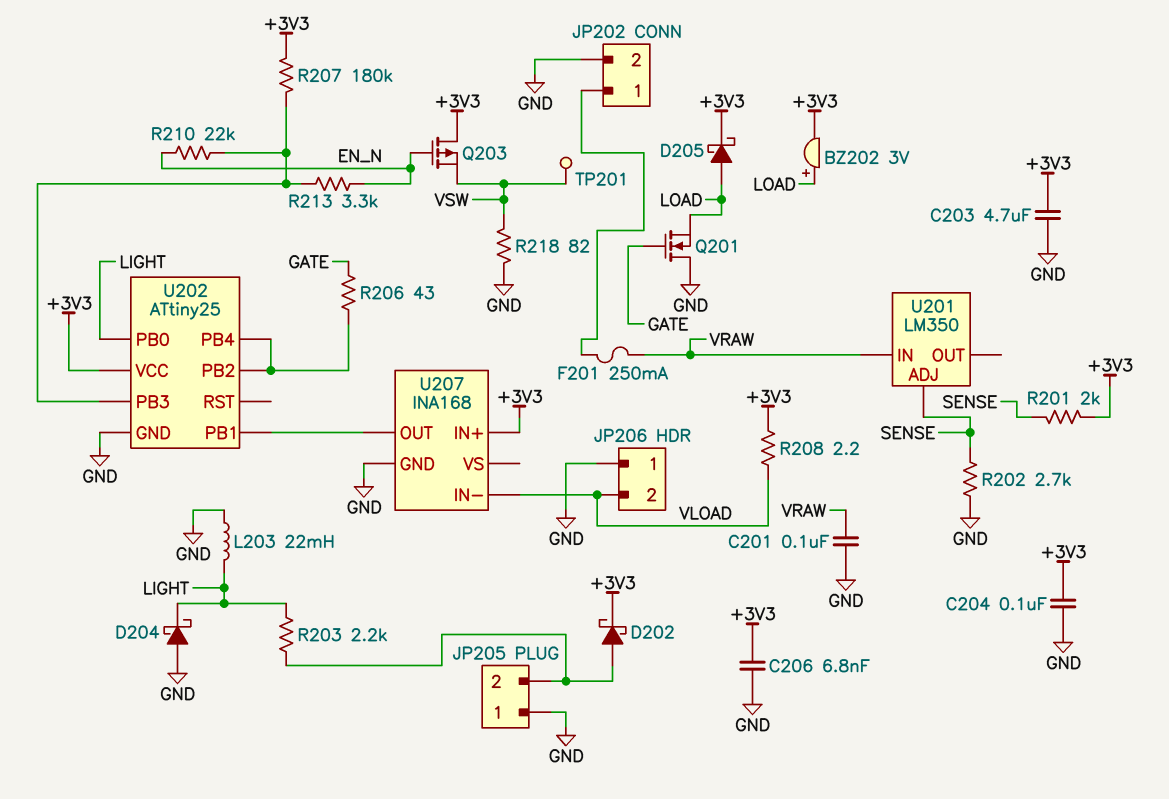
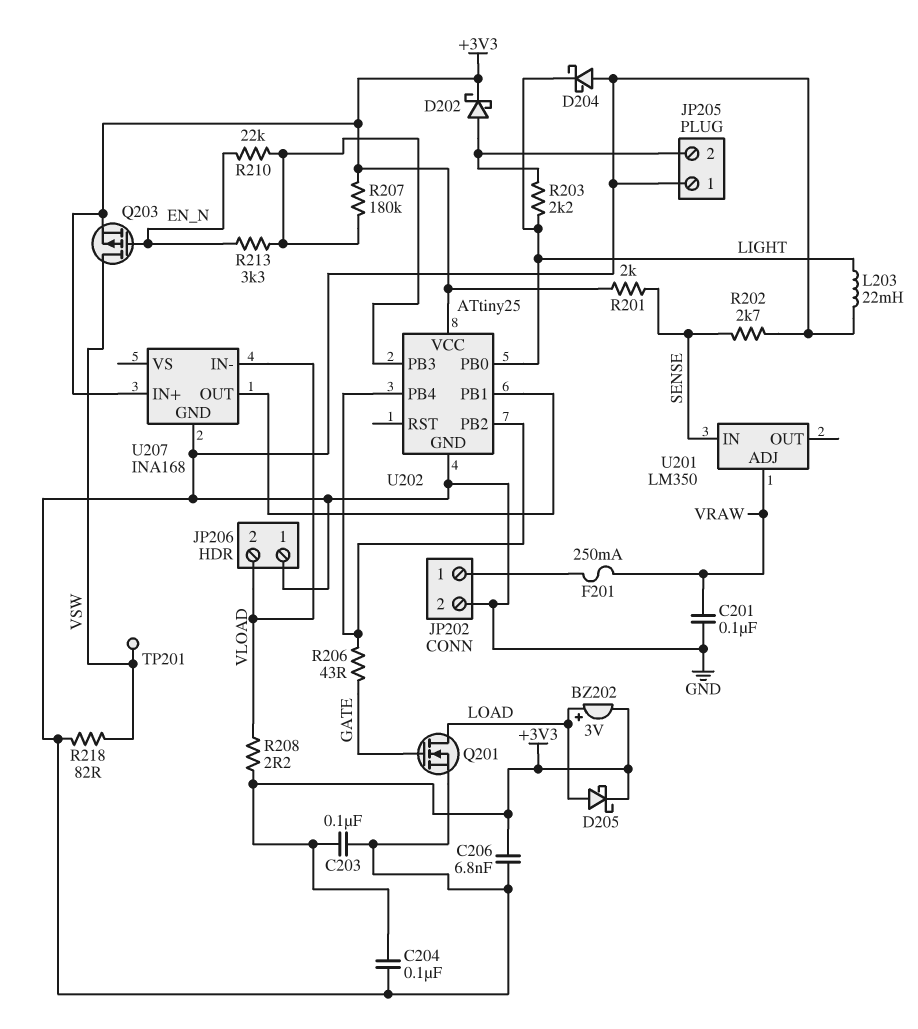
C203: 4.7uF (+3V3, GND) -> 100nF (+3V3, GND)
Q201: NMOS (G GATE, D GND, S LOAD) -> NMOS (G GATE, D LOAD, S GND)
Q203: PMOS (G EN_N, D +3V3, S VSW) -> PMOS (G EN_N, D VSW, S +3V3)
U201 pin ADJ: SENSE -> VRAW
U201 pin IN: VRAW -> SENSE

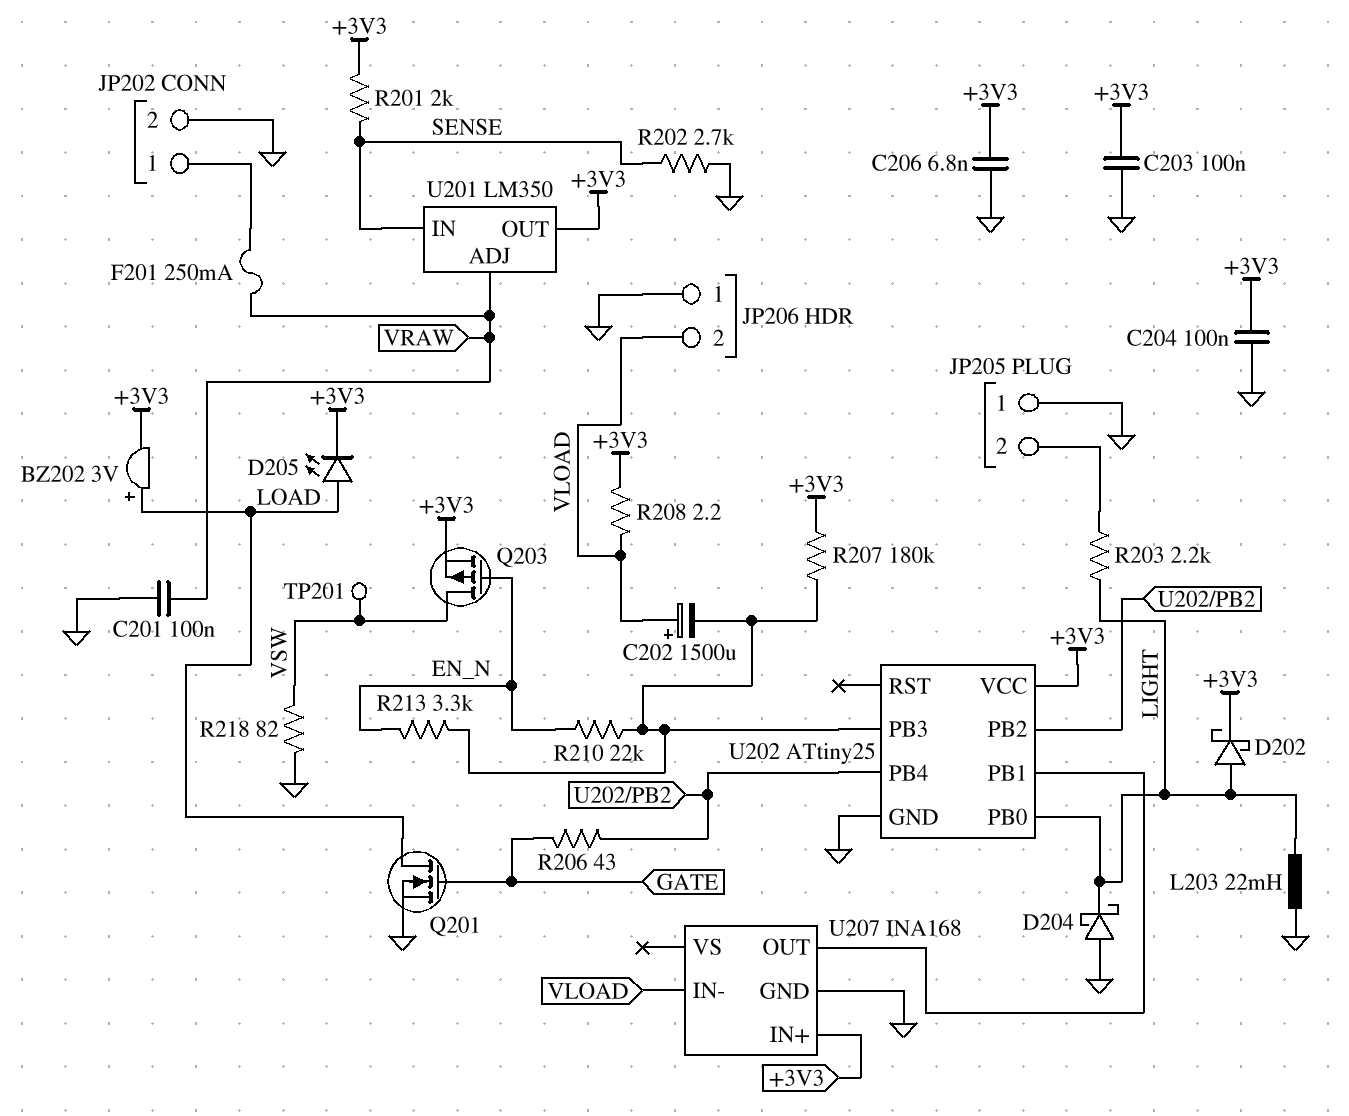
C202: none -> 1500uF (plus VLOAD, minus U202/PB3)
D202: schottky (A JP205/2, K +3V3) -> schottky (A LIGHT, K +3V3)
D205: schottky (A LOAD, K +3V3) -> LED (A LOAD, K +3V3)
U201 pin OUT: none -> +3V3

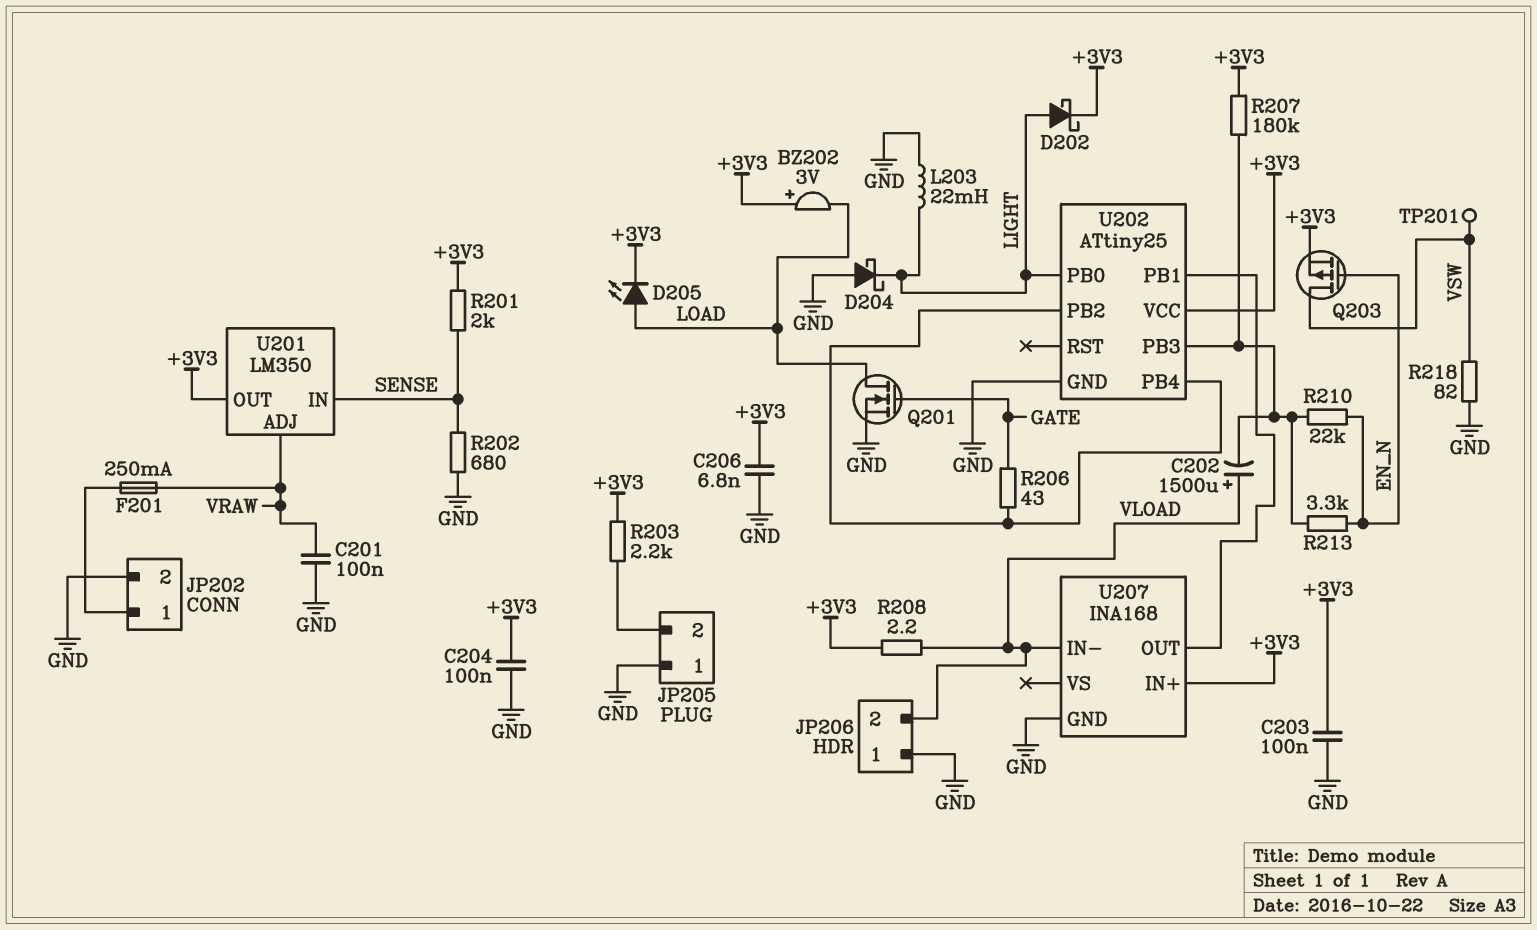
BZ202: buzzer 3V (plus LOAD, minus +3V3) -> buzzer 3V (plus +3V3, minus LOAD)
R202: 2.7k (GND, SENSE) -> 680 (GND, SENSE)
R203: 2.2k (JP205/2, LIGHT) -> 2.2k (+3V3, JP205/2)

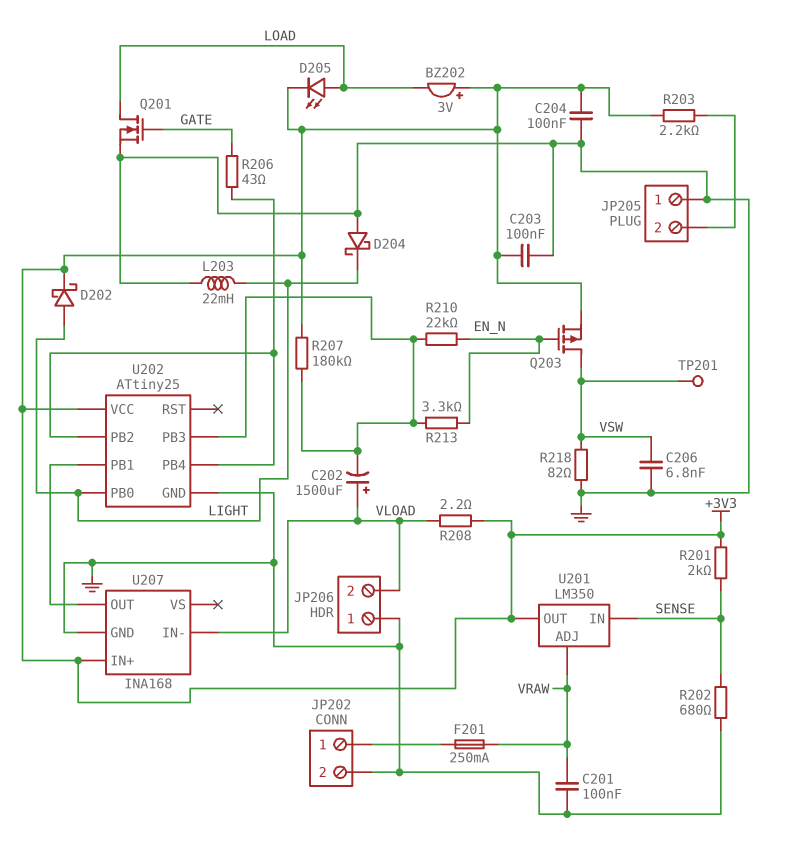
C206: 6.8nF (+3V3, GND) -> 6.8nF (GND, VSW)

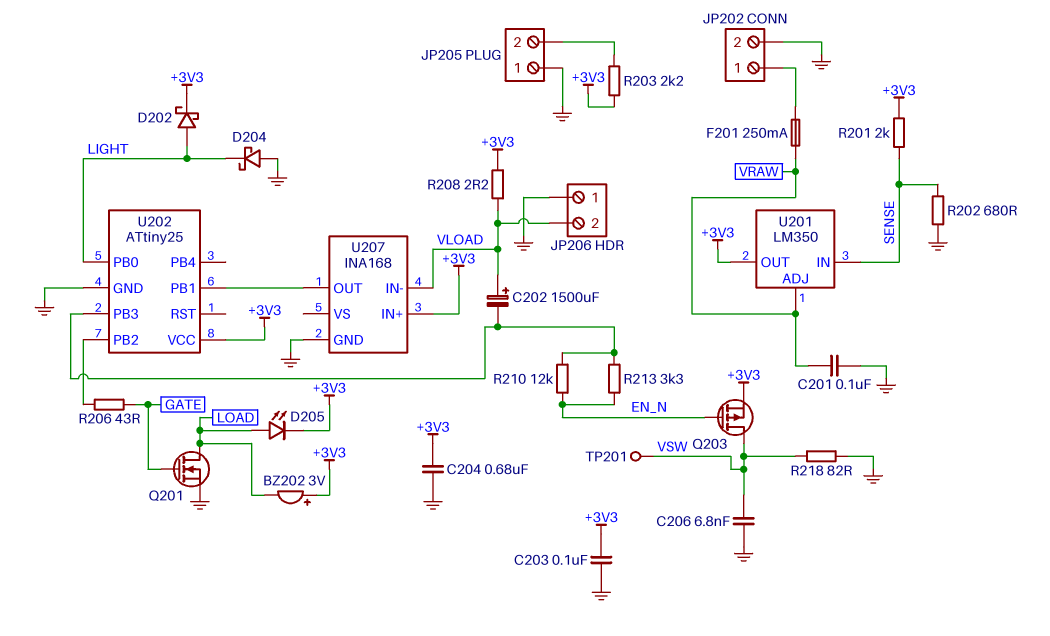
C204: 100nF (+3V3, GND) -> 680nF (+3V3, GND)
L203: 22mH (GND, LIGHT) -> none
R207: 180k (+3V3, U202/PB3) -> none
R210: 22k (EN_N, U202/PB3) -> 12k (EN_N, U202/PB3)
U202 pin PB4: U202/PB2 -> none

